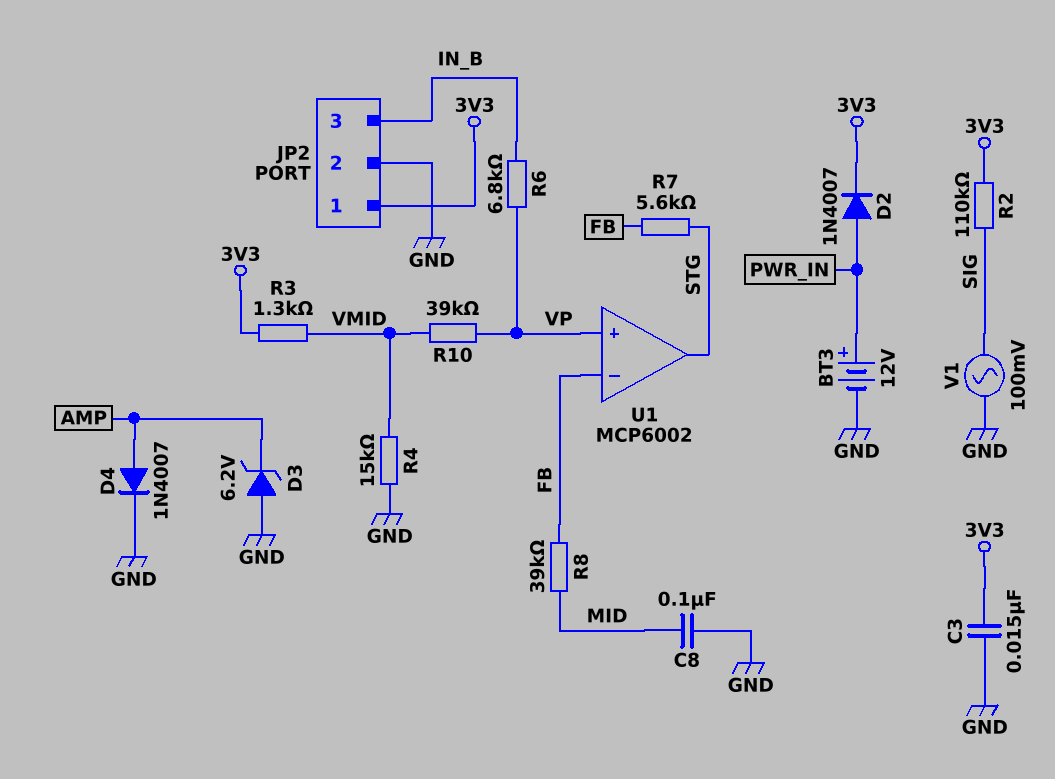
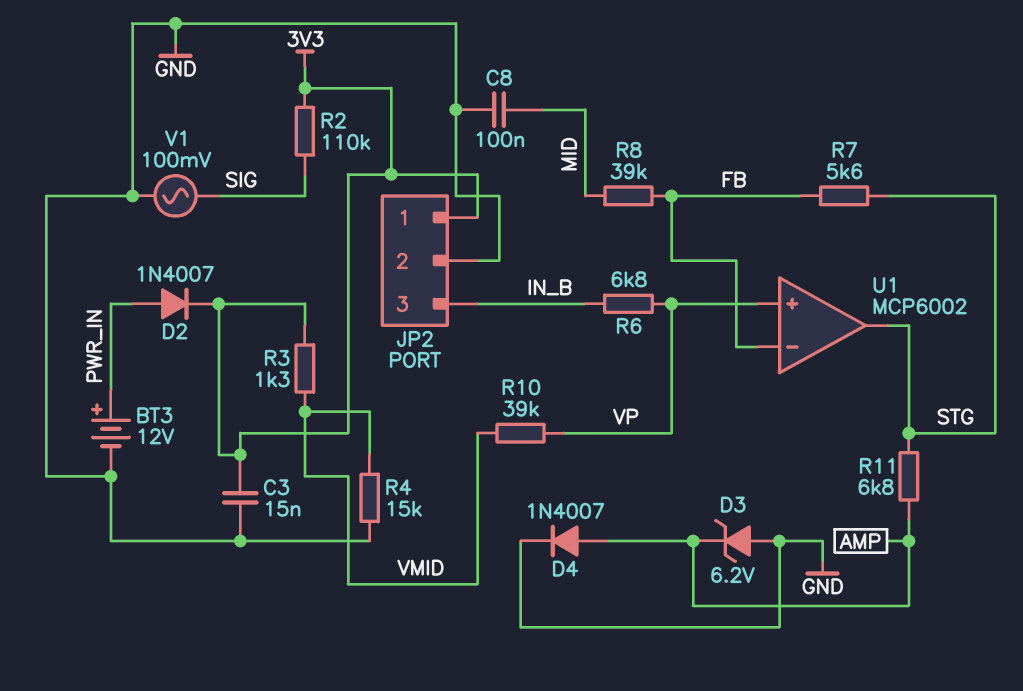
R11: none -> 6.8k (AMP, STG)

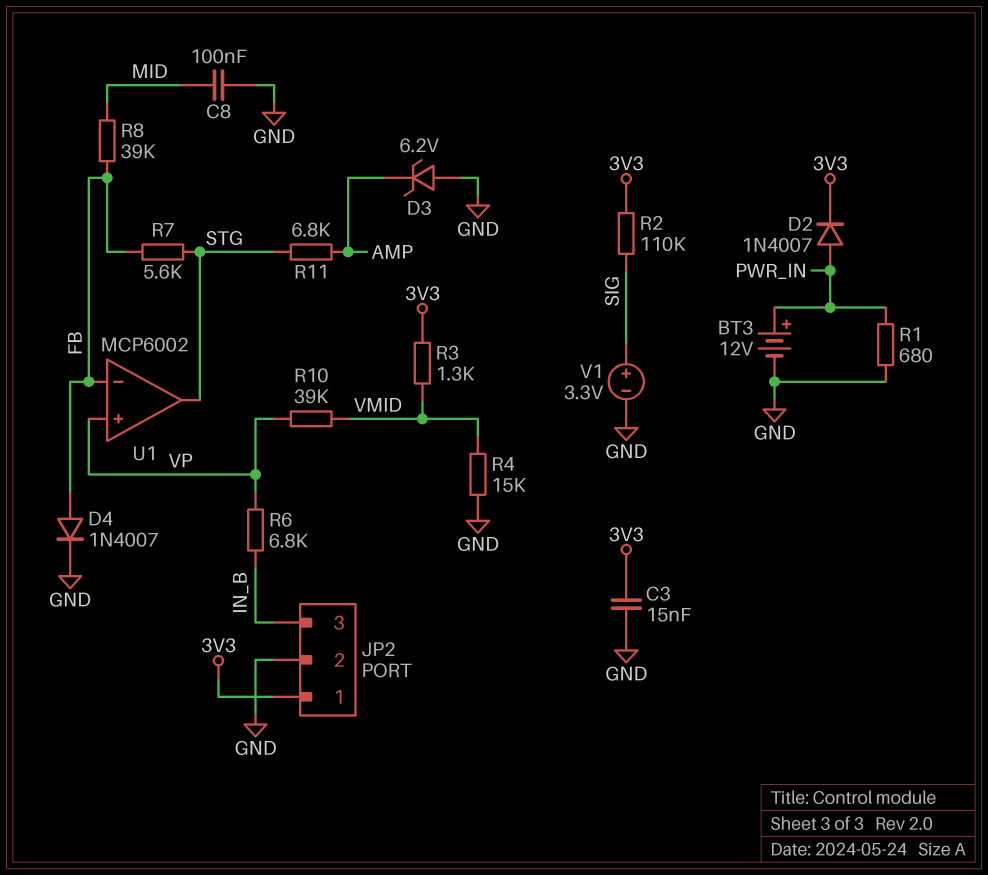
D4: diode 1N4007 (A AMP, K GND) -> diode 1N4007 (A FB, K GND)
R1: none -> 680 (GND, PWR_IN)
V1: AC 100mV (GND, SIG) -> 3.3V (plus SIG, minus GND)

